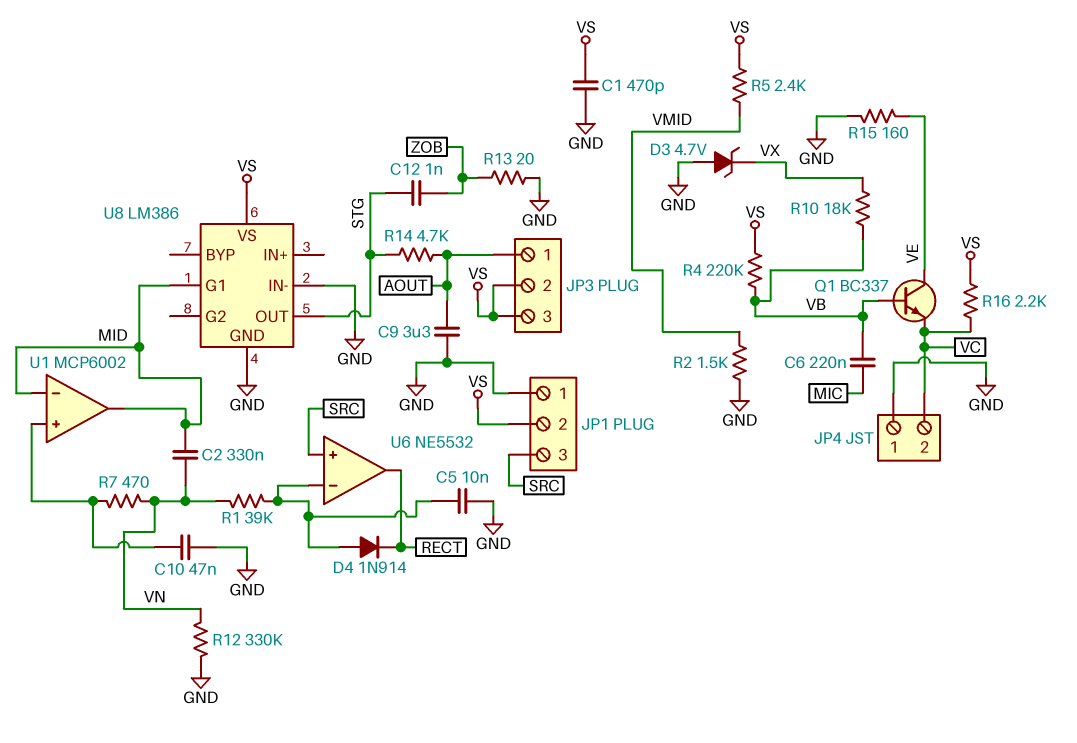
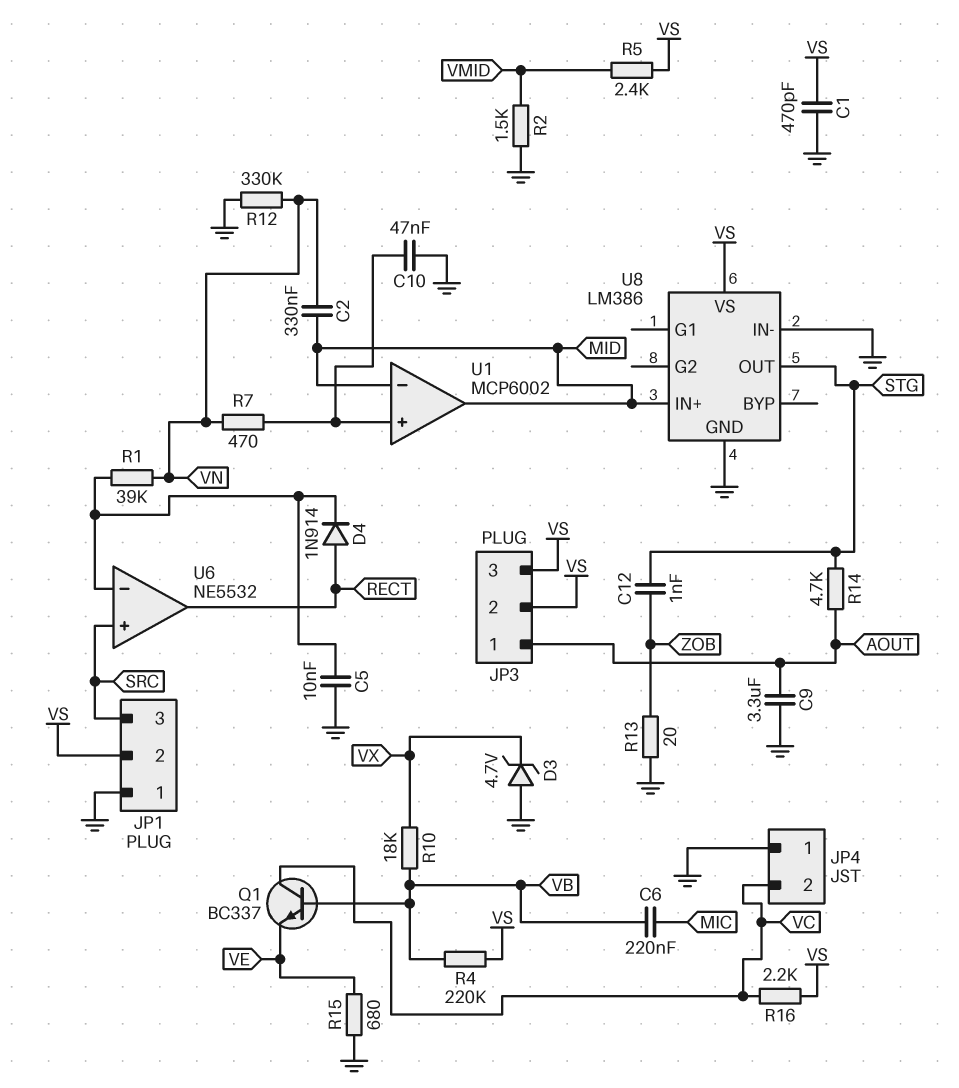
D4: diode 1N914 (A U6/in-, K RECT) -> diode 1N914 (A RECT, K U6/in-)
Q1: NPN BC337 (B VB, C VE, E VC) -> NPN BC337 (B VB, C VC, E VE)
R15: 160 (GND, VE) -> 680 (GND, VE)
U8 pin G1: MID -> none
U8 pin IN+: none -> MID

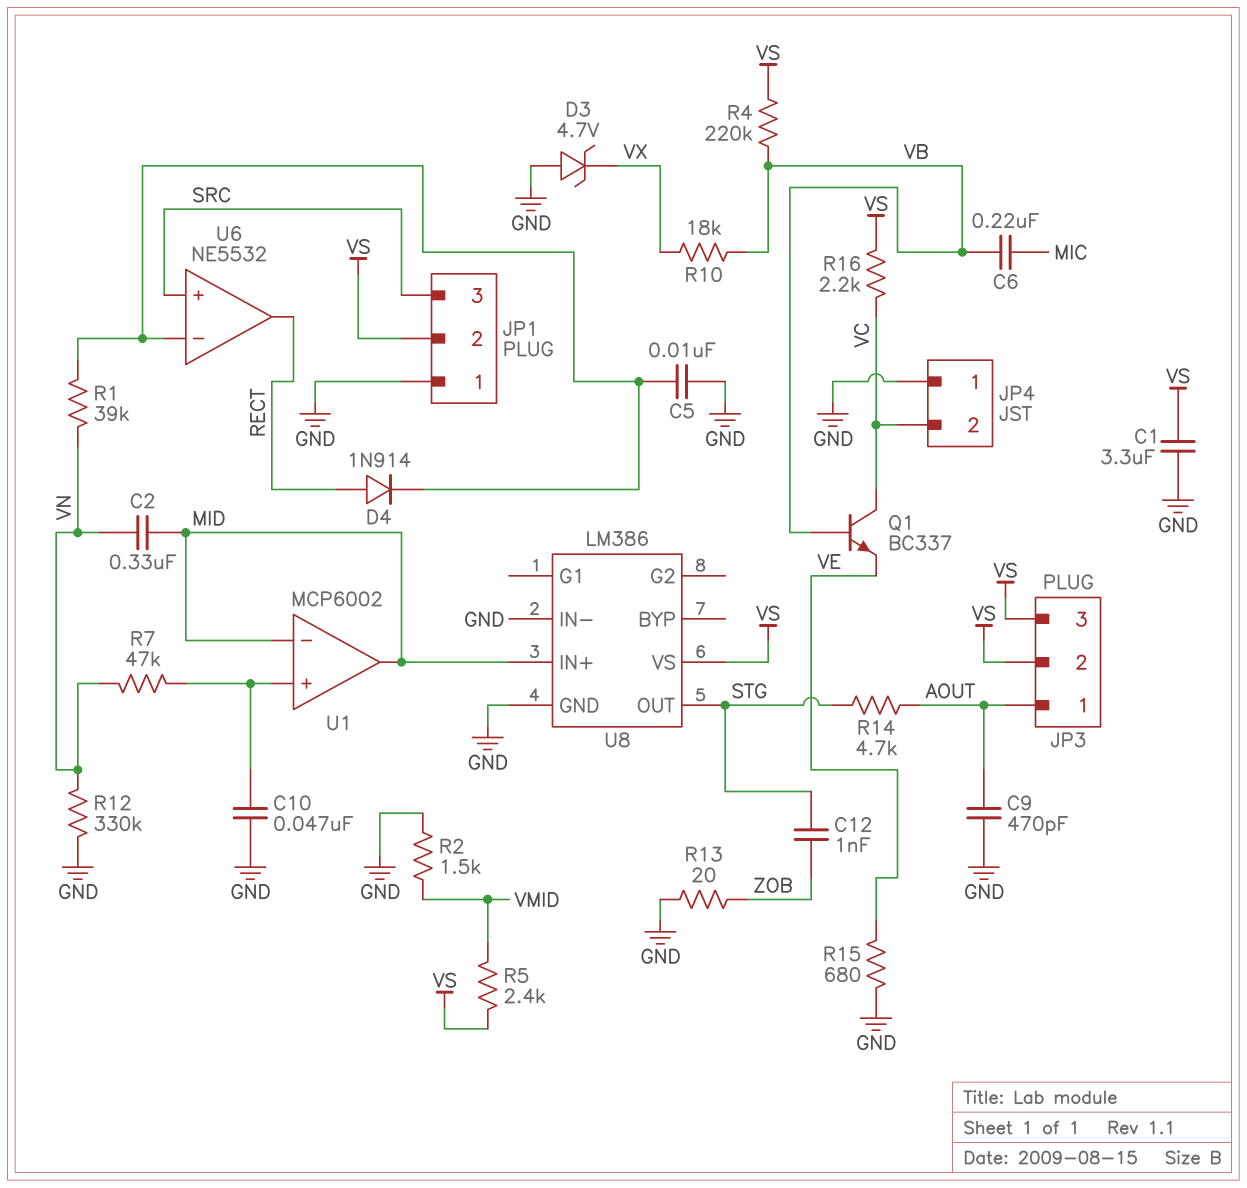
C1: 470pF (GND, VS) -> 3.3uF (GND, VS)
C9: 3.3uF (AOUT, GND) -> 470pF (AOUT, GND)
R7: 470 (U1/in+, VN) -> 47k (U1/in+, VN)

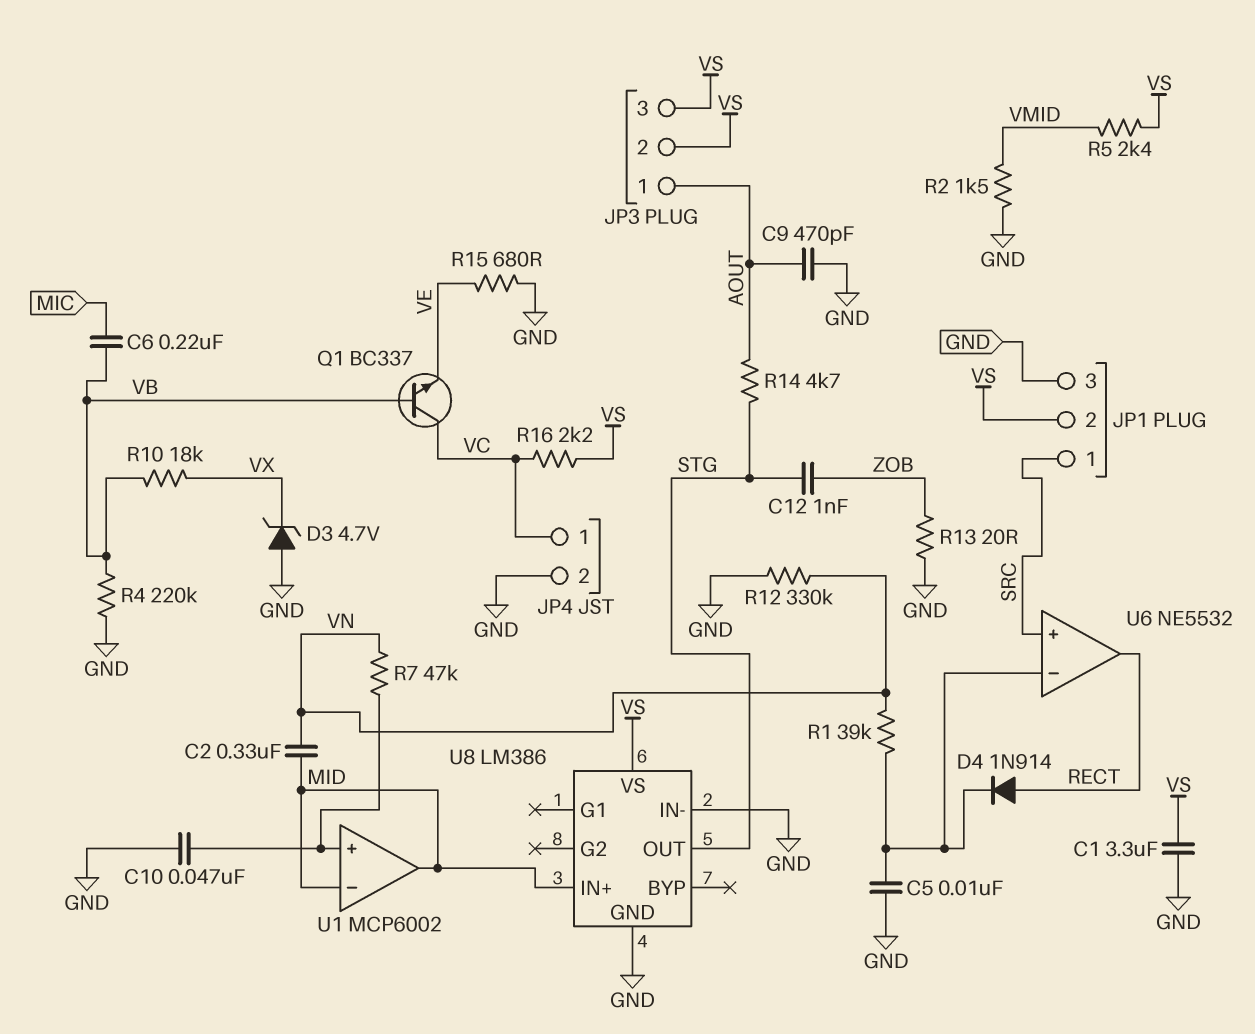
JP1 pin 1: GND -> SRC
JP1 pin 3: SRC -> GND
JP4 pin 1: GND -> VC
JP4 pin 2: VC -> GND
R4: 220k (VB, VS) -> 220k (GND, VB)

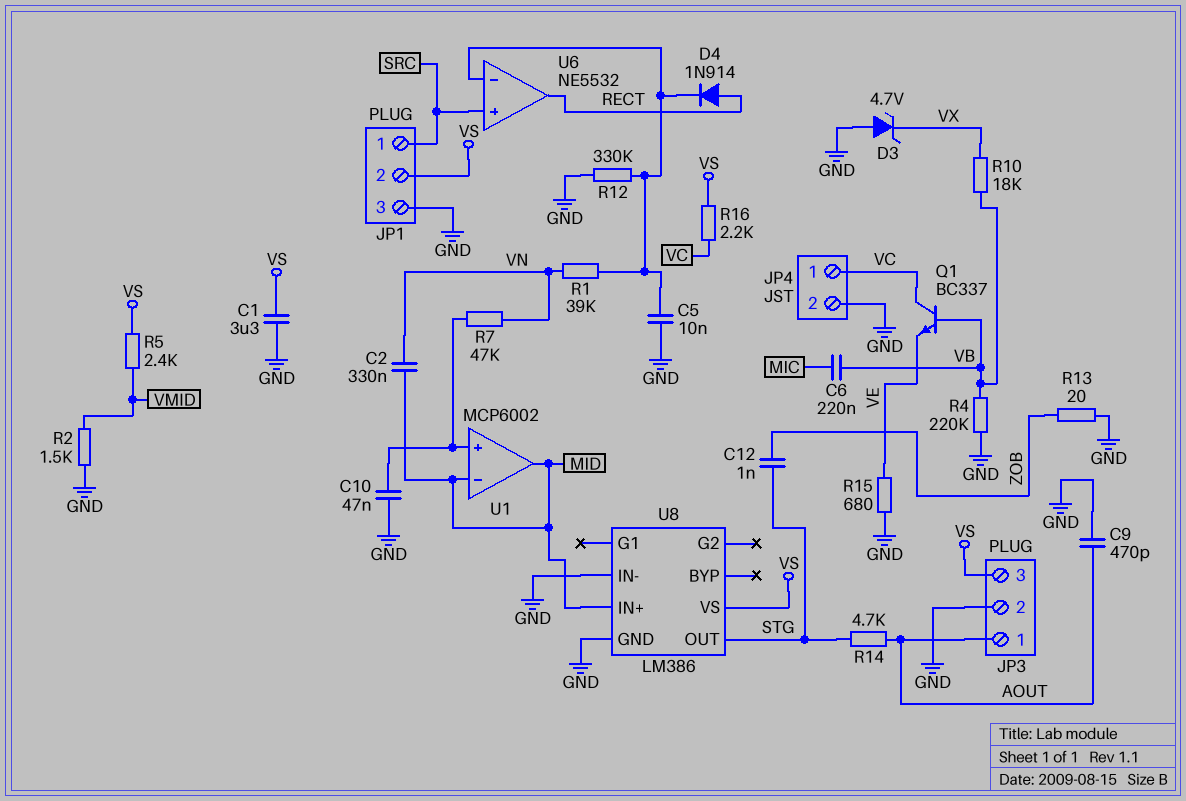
JP3 pin 2: VS -> GND
R12: 330k (GND, VN) -> 330k (GND, U6/in-)

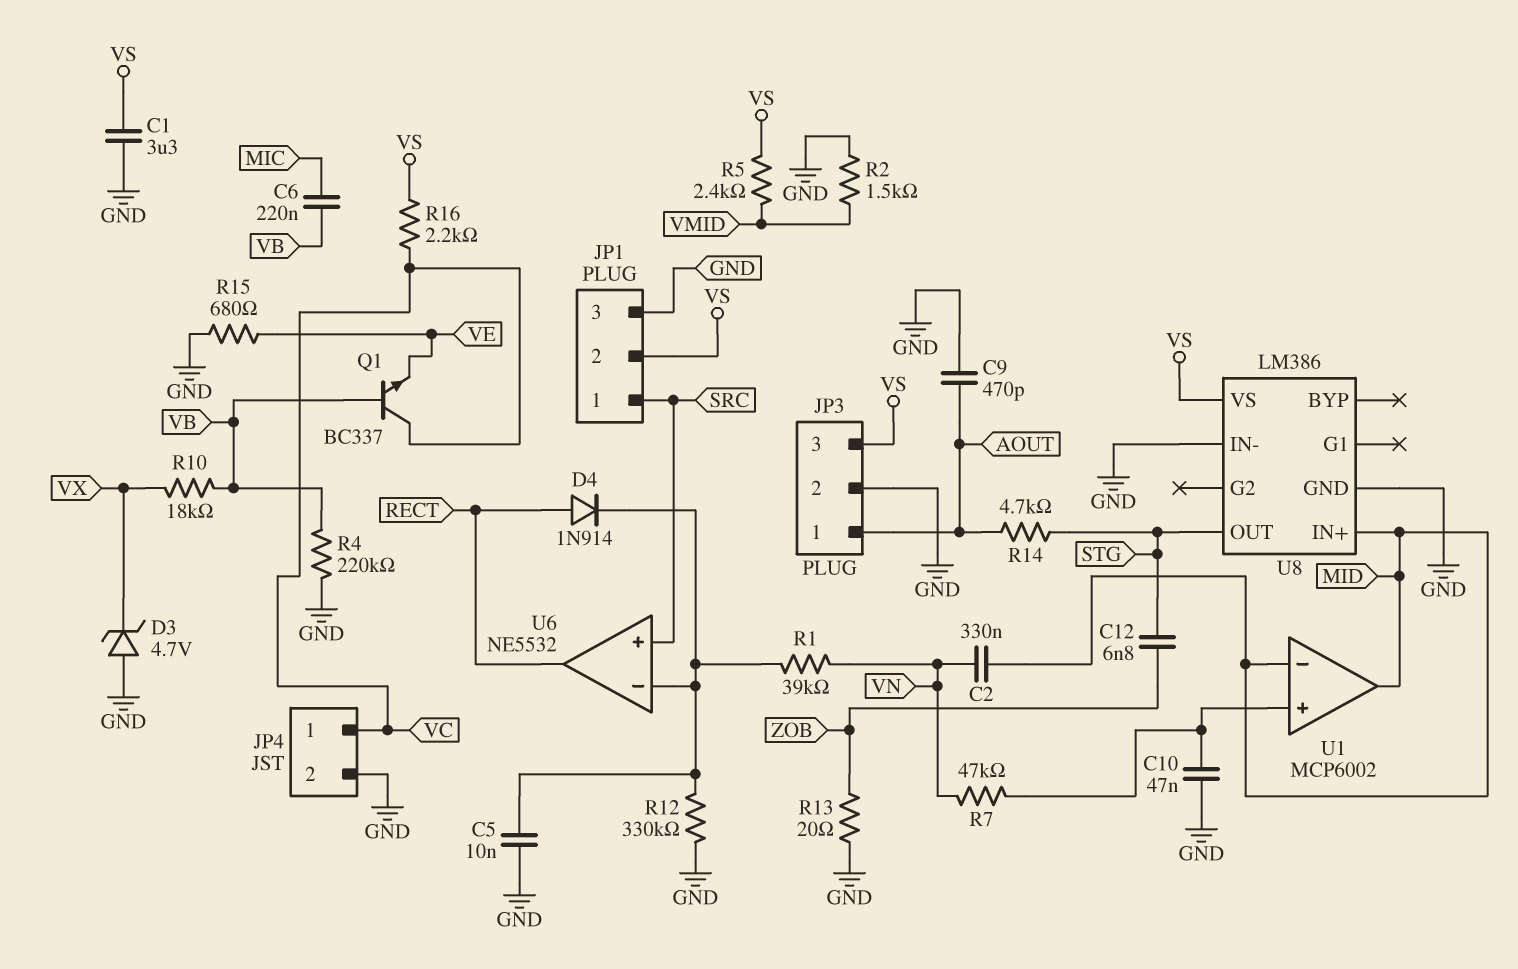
C12: 1nF (STG, ZOB) -> 6.8nF (STG, ZOB)

